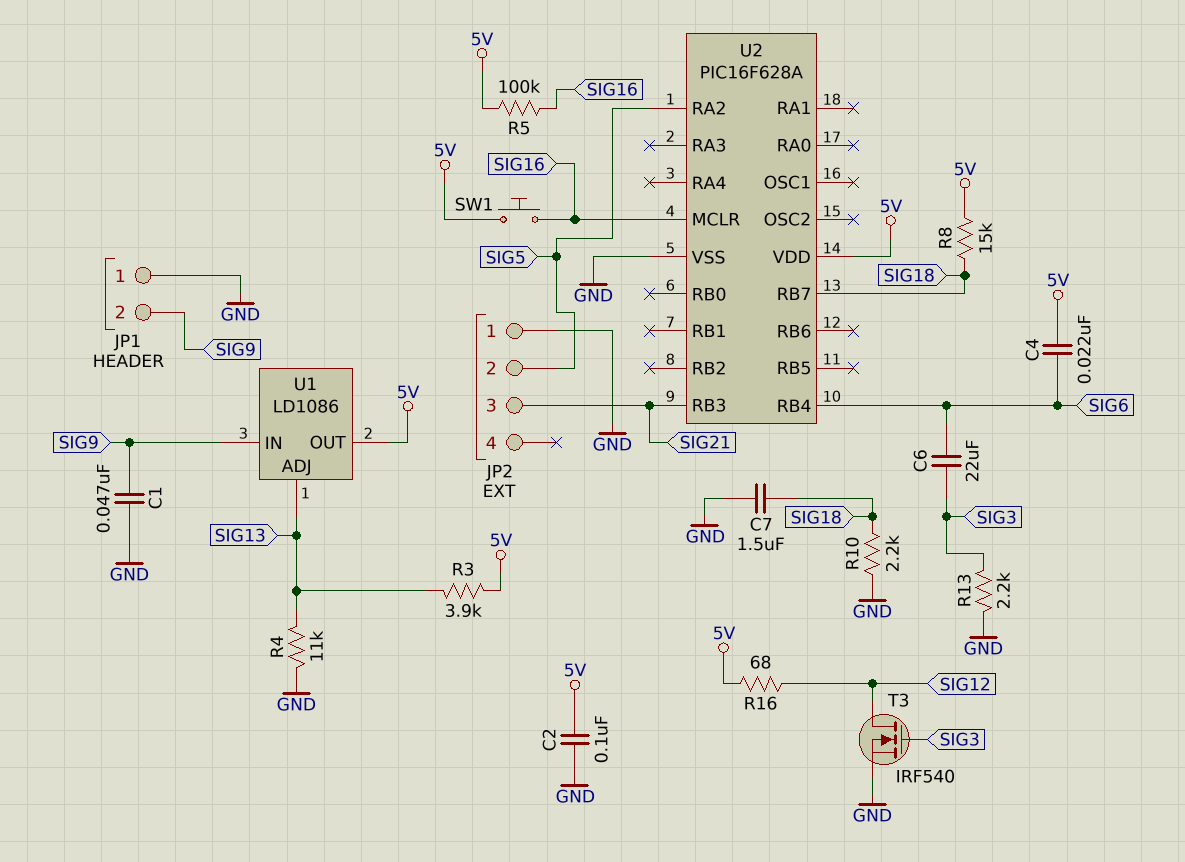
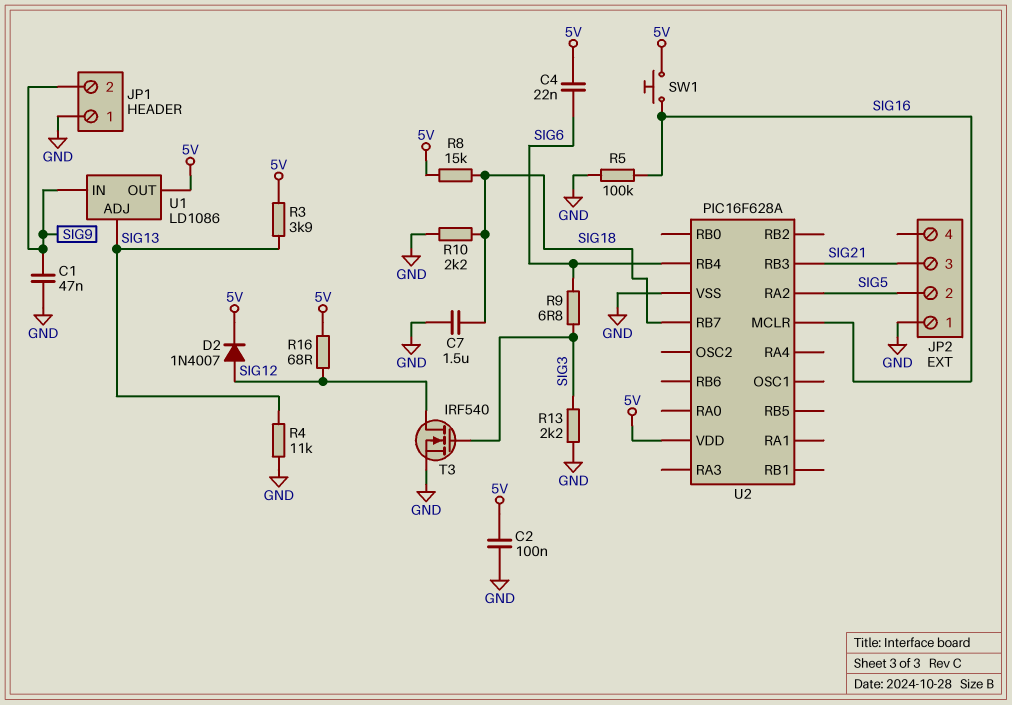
C6: 22uF (SIG3, SIG6) -> none
D2: none -> diode 1N4007 (A SIG12, K 5V)
R5: 100k (5V, SIG16) -> 100k (GND, SIG16)
R9: none -> 6.8 (SIG3, SIG6)

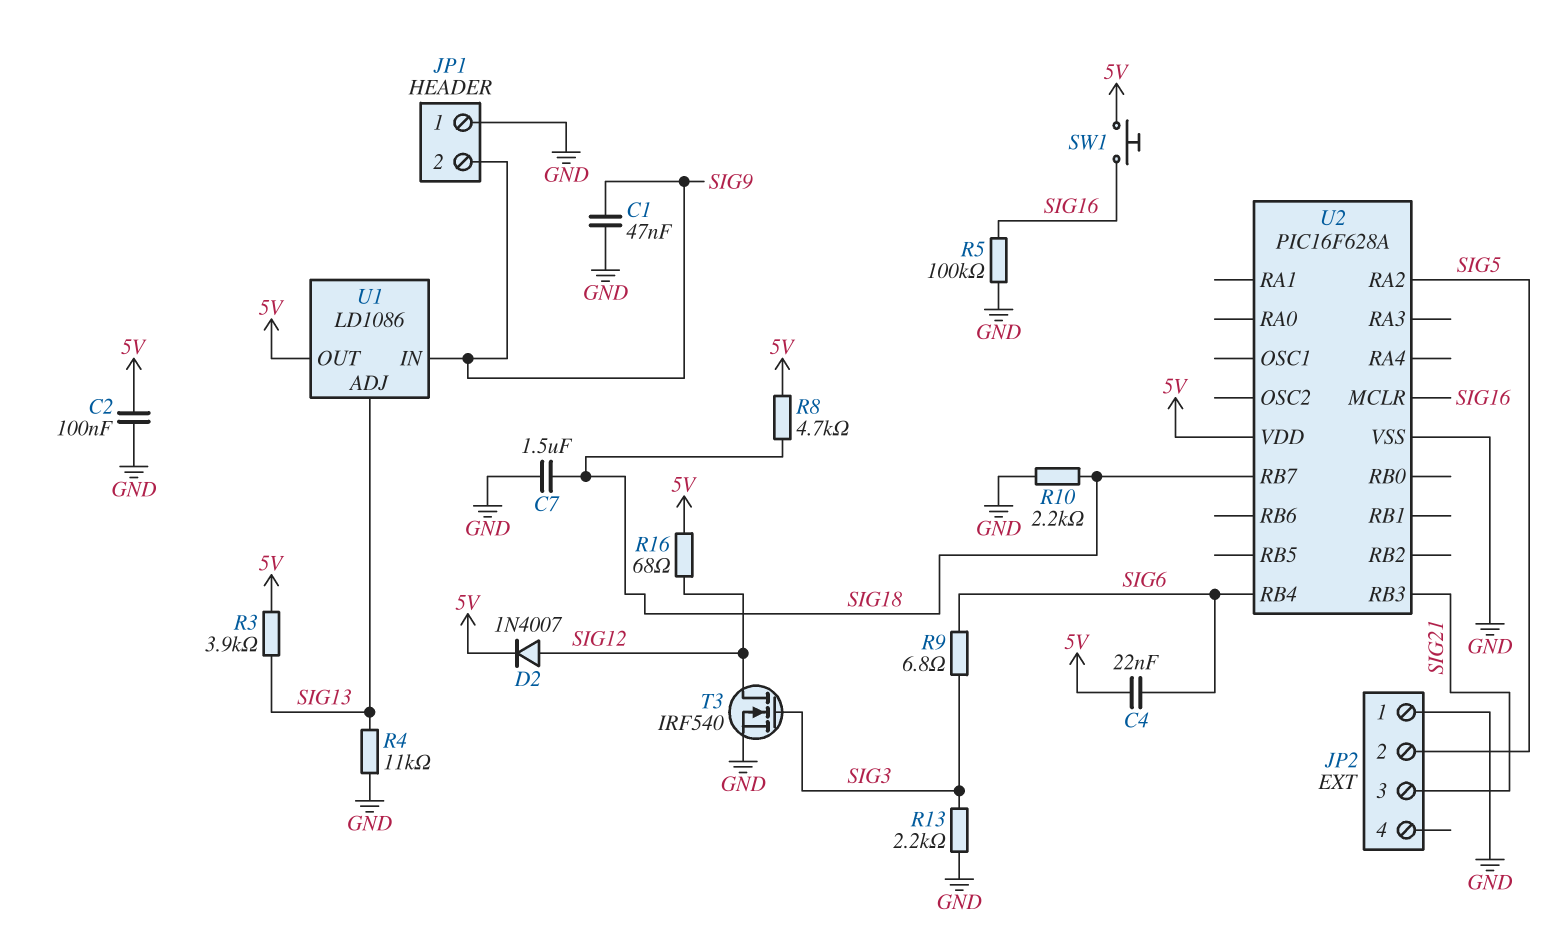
R8: 15k (5V, SIG18) -> 4.7k (5V, SIG18)

